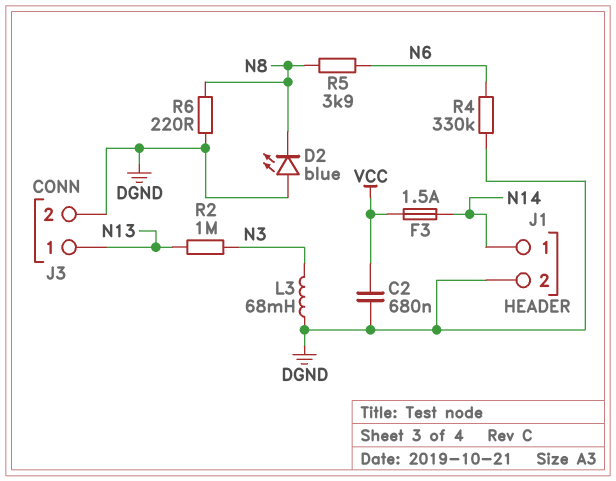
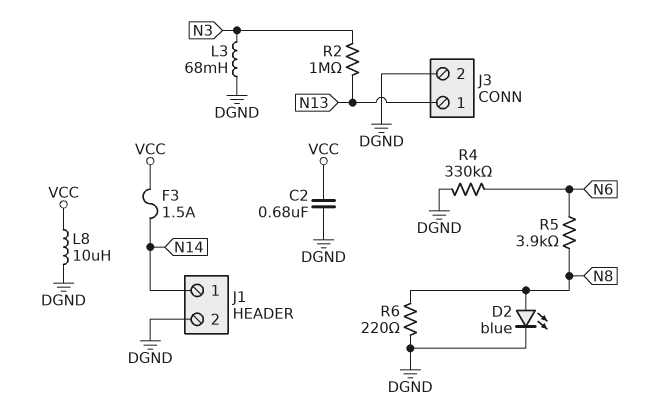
D2: LED blue (A DGND, K N8) -> LED blue (A N8, K DGND)
L8: none -> 10uH (DGND, VCC)

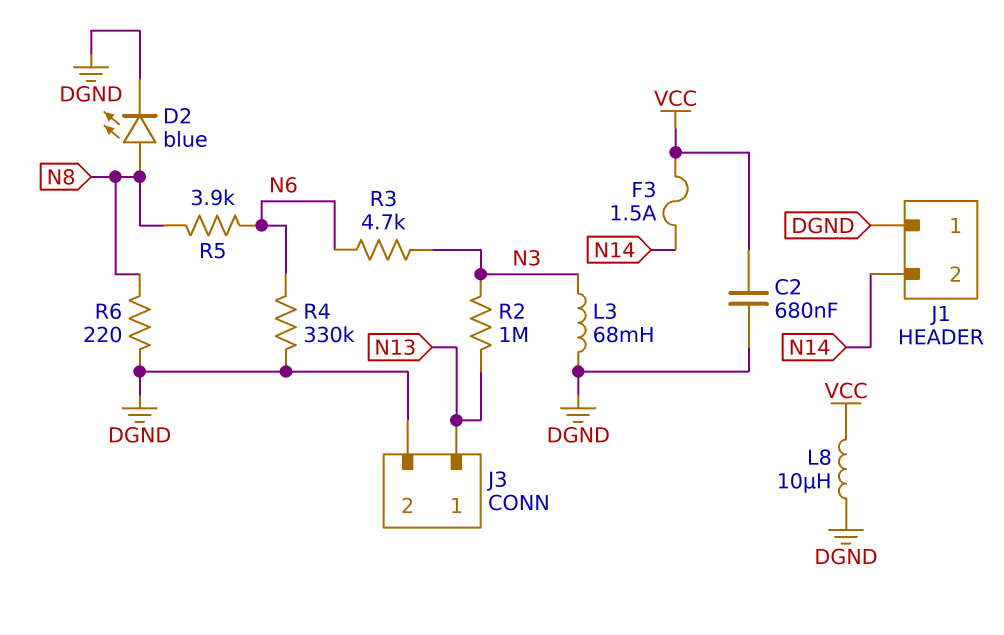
J1 pin 1: N14 -> DGND
J1 pin 2: DGND -> N14
R3: none -> 4.7k (N3, N6)

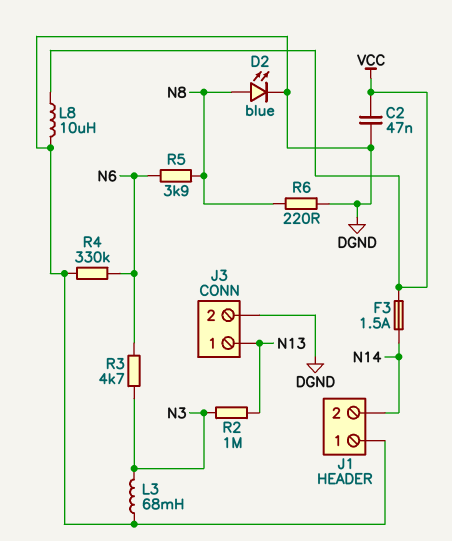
C2: 680nF (DGND, VCC) -> 47nF (DGND, VCC)

